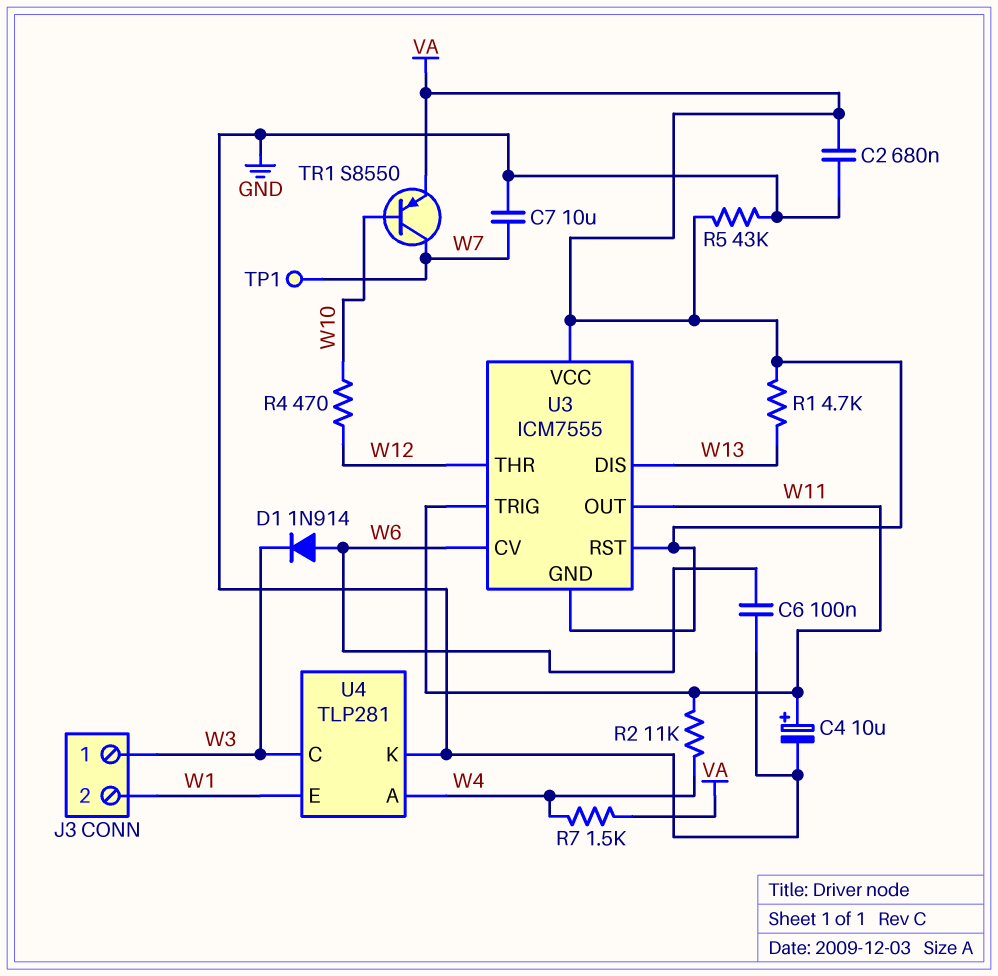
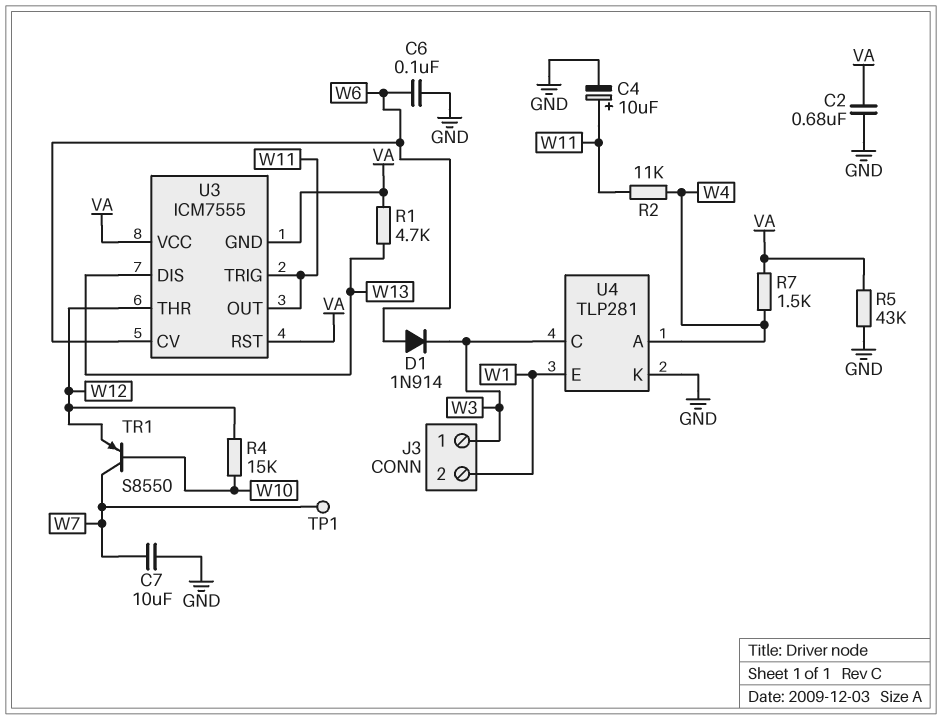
R4: 470 (W10, W12) -> 15k (W10, W12)
TR1: PNP S8550 (B W10, C W7, E VA) -> PNP S8550 (B W10, C W7, E W12)

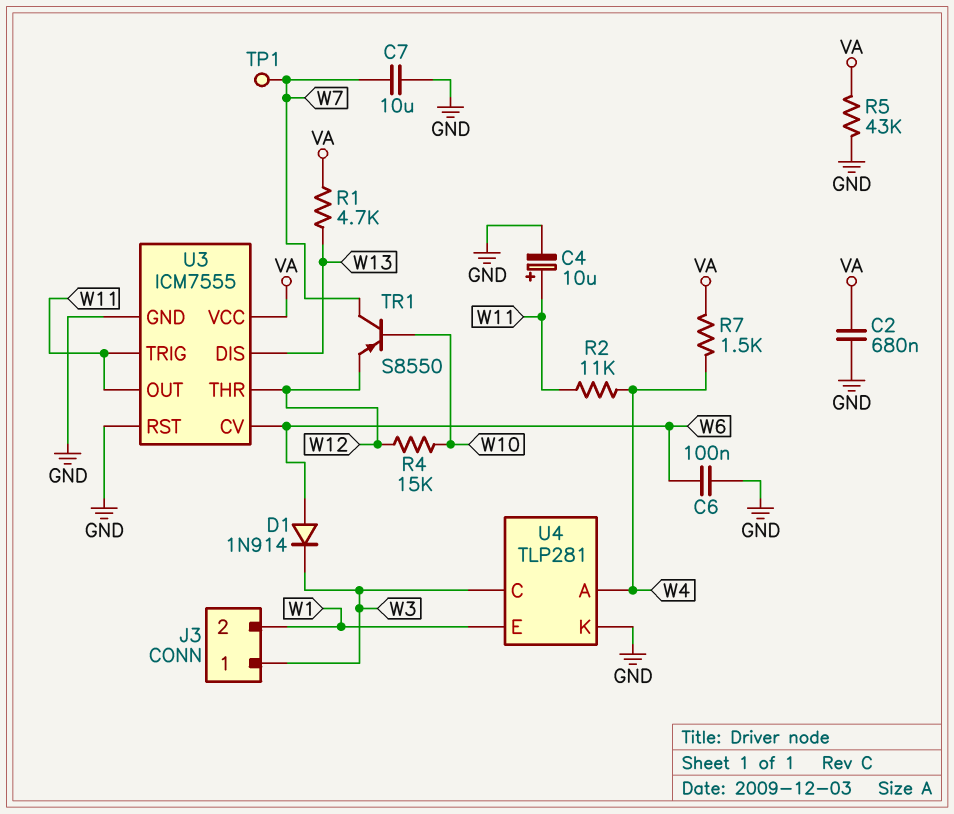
U3 pin GND: VA -> GND
U3 pin RST: VA -> GND

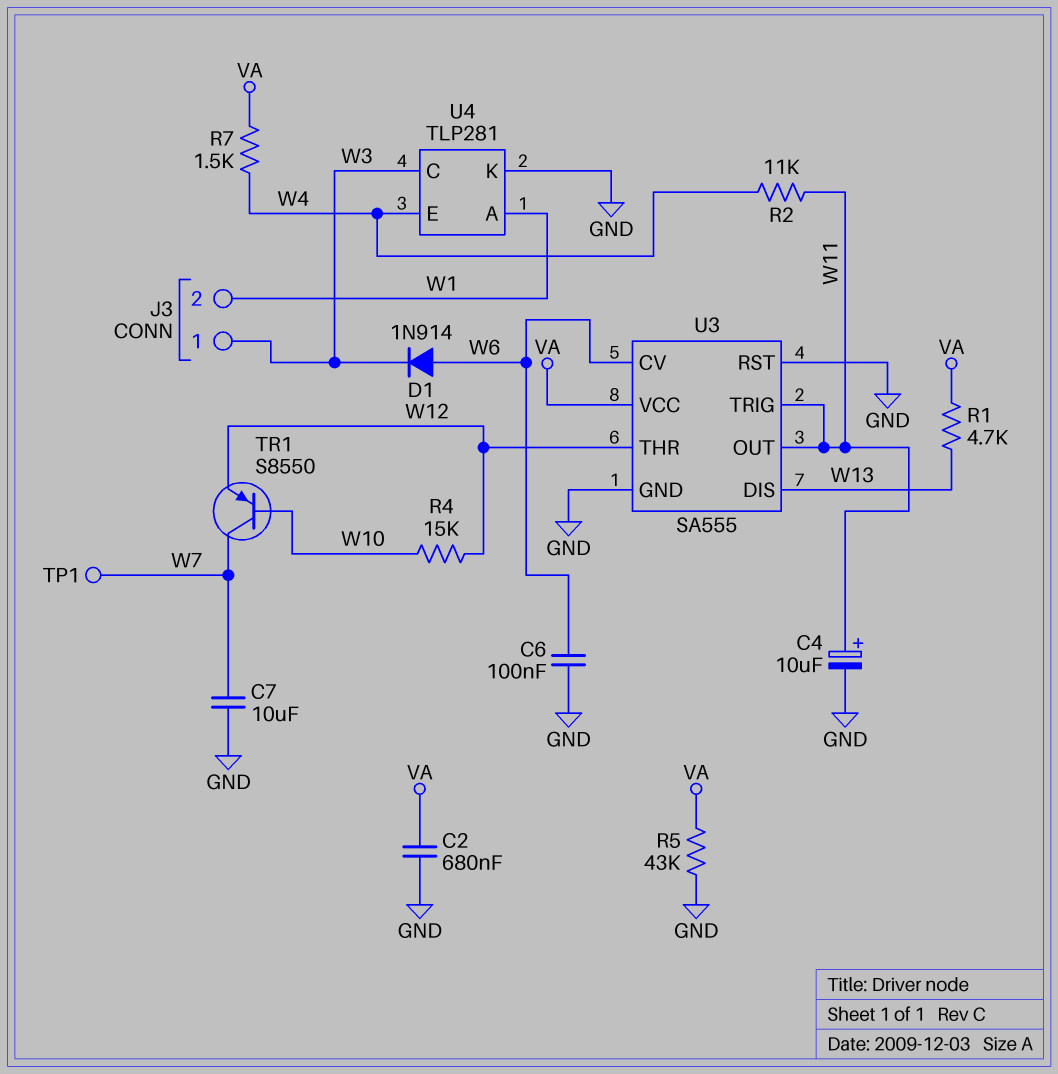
U3: ICM7555 -> SA555
U4 pin A: W4 -> W1
U4 pin E: W1 -> W4

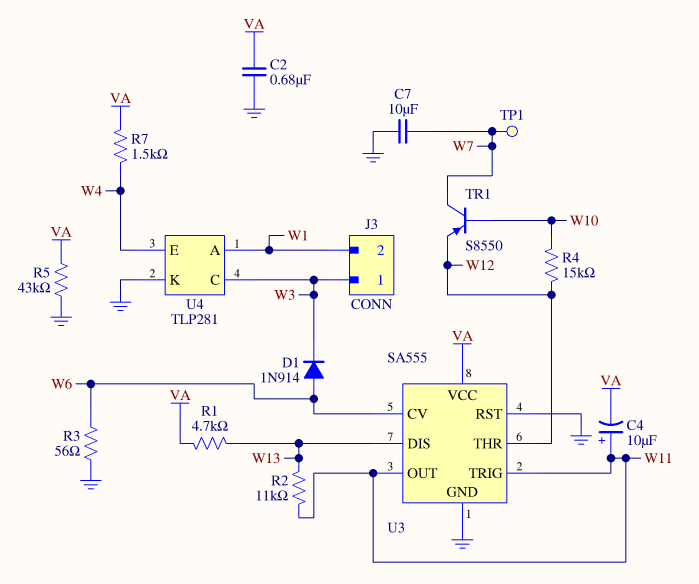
C4: 10uF (plus W11, minus GND) -> 10uF (plus W11, minus VA)
C6: 100nF (GND, W6) -> none
R2: 11k (W4, W11) -> 11k (W11, W13)
R3: none -> 56 (GND, W6)

